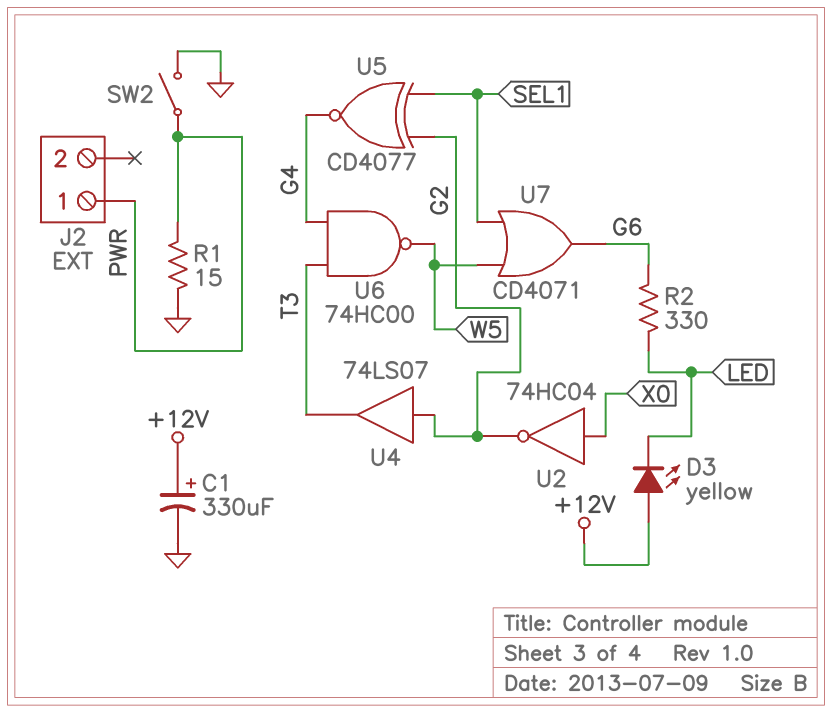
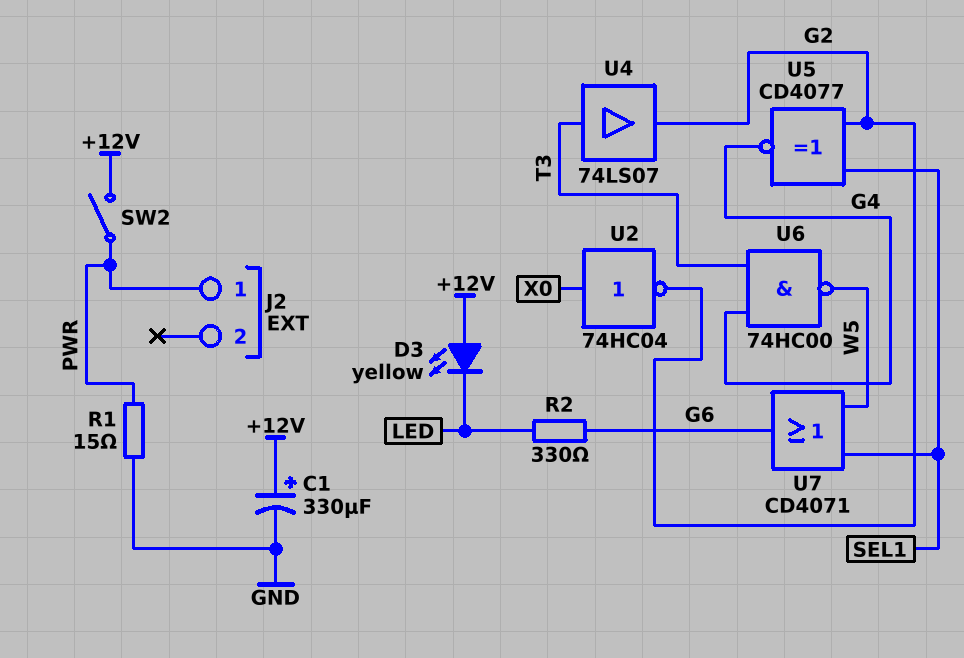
SW2: switch (GND, PWR) -> switch (+12V, PWR)
U4: buffer 74LS07 (in G2, out T3) -> buffer 74LS07 (in T3, out G2)

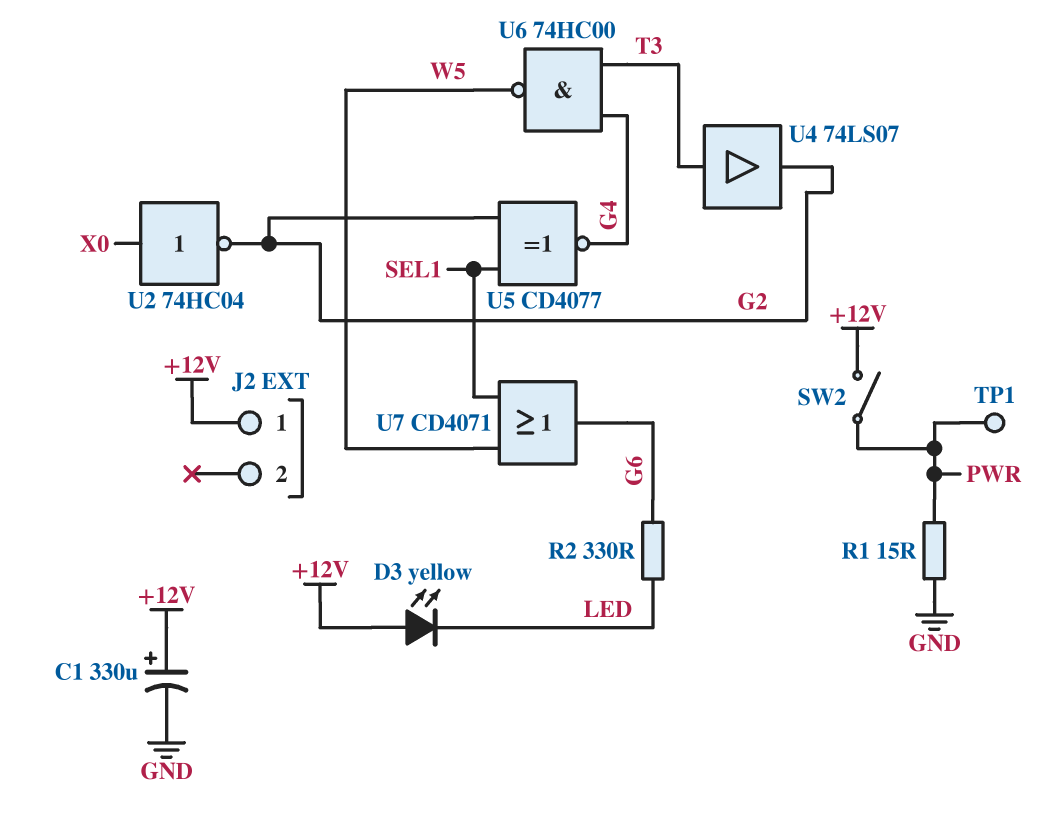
J2 pin 1: PWR -> +12V
TP1: none -> test point (PWR)

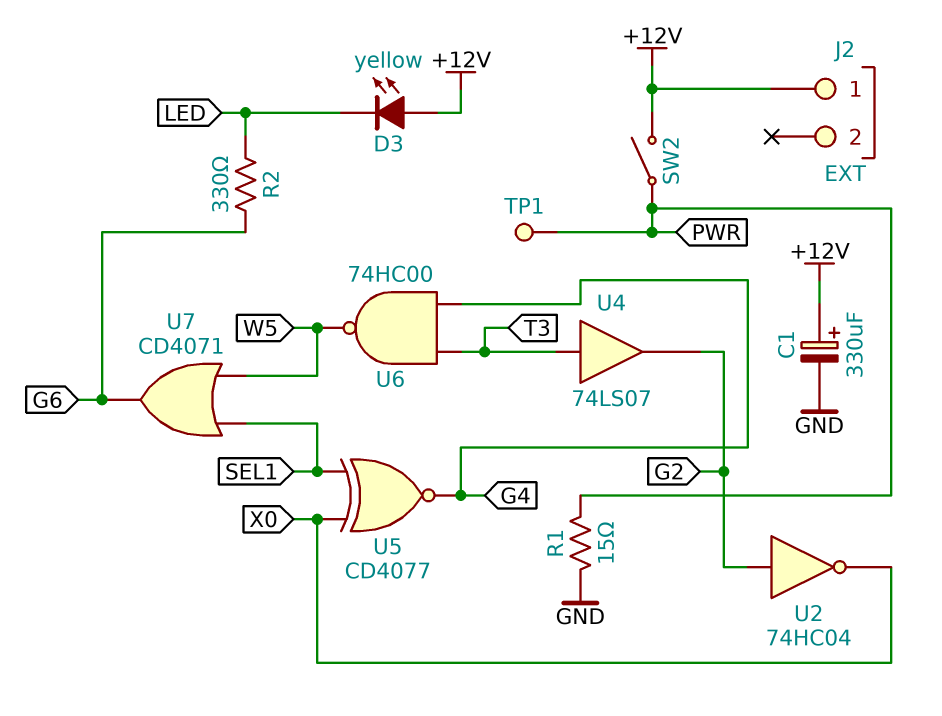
U2: NOT 74HC04 (in X0, out G2) -> NOT 74HC04 (in G2, out X0)
U5: XNOR CD4077 (in G2, in SEL1, out G4) -> XNOR CD4077 (in SEL1, in X0, out G4)

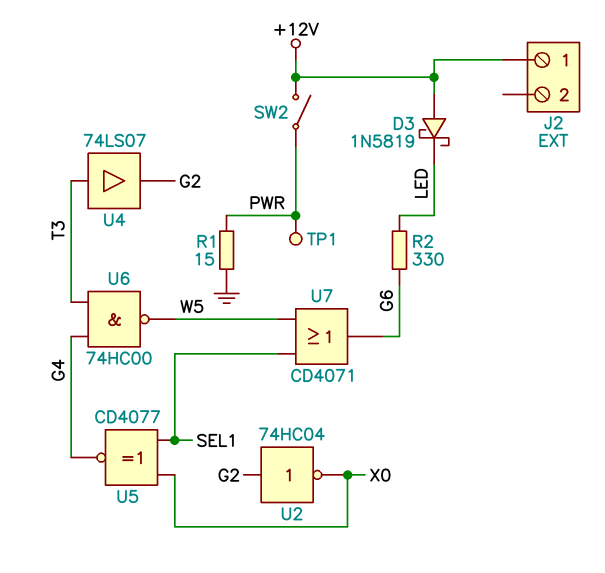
C1: 330uF (plus +12V, minus GND) -> none
D3: LED yellow (A +12V, K LED) -> schottky 1N5819 (A +12V, K LED)

